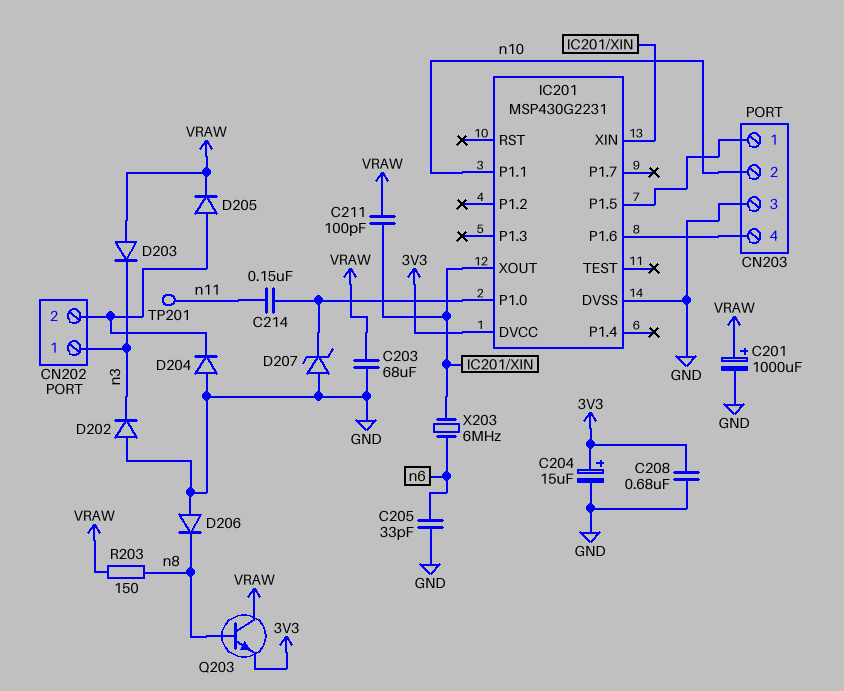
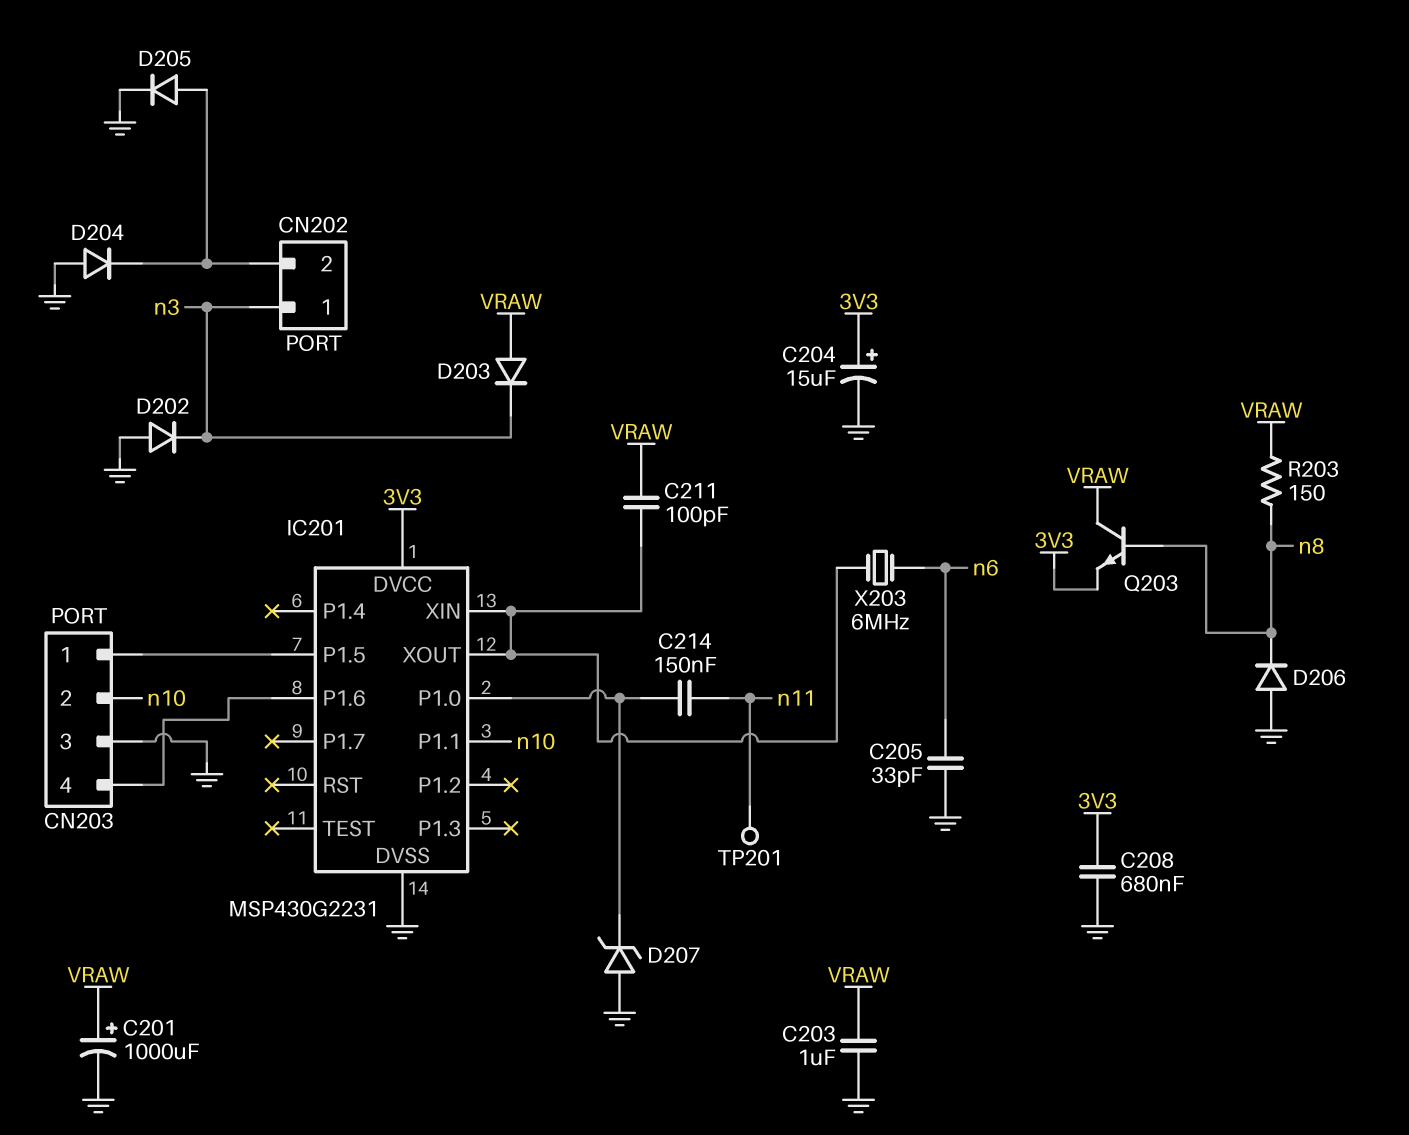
C203: 68uF (GND, VRAW) -> 1uF (GND, VRAW)
D205: diode (A CN202/2, K VRAW) -> diode (A CN202/2, K GND)

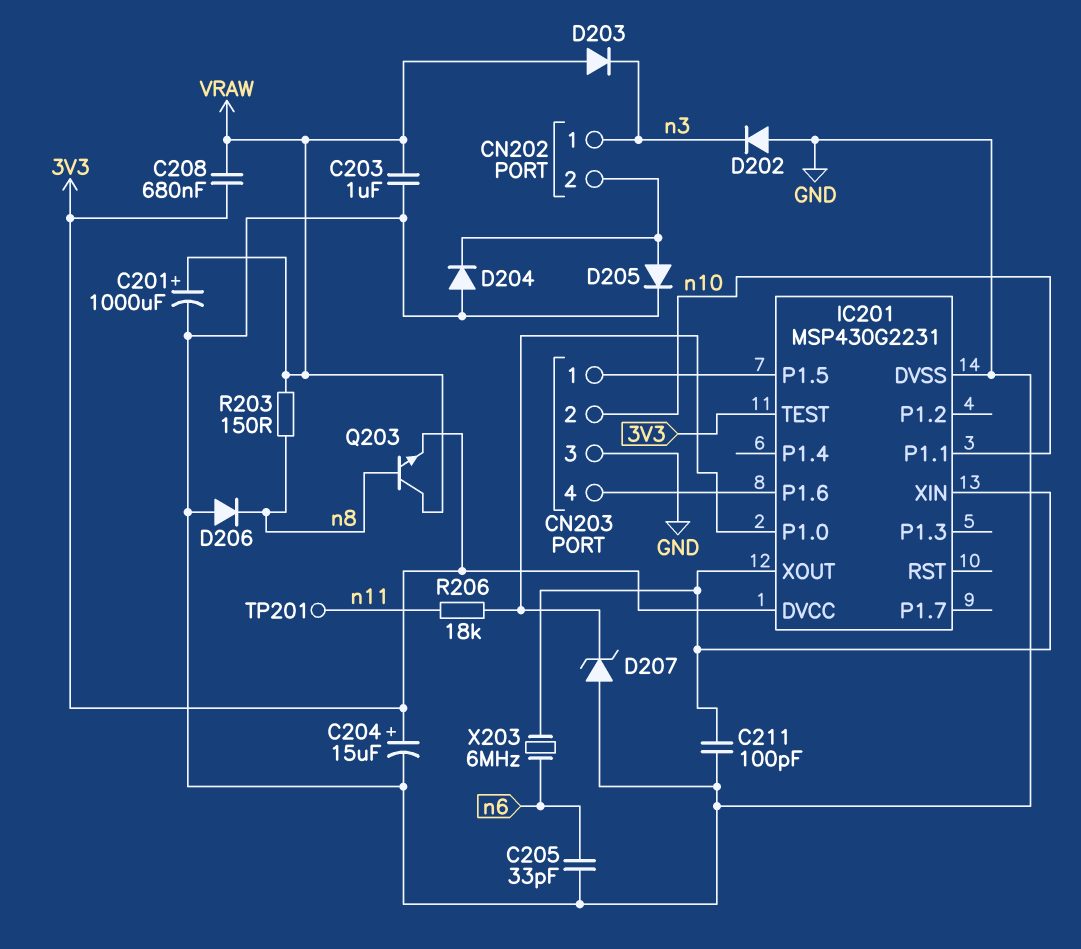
C208: 680nF (3V3, GND) -> 680nF (3V3, VRAW)
C211: 100pF (IC201/XIN, VRAW) -> 100pF (GND, IC201/XIN)
C214: 150nF (IC201/P1.0, n11) -> none
IC201 pin TEST: none -> 3V3
R206: none -> 18k (IC201/P1.0, n11)

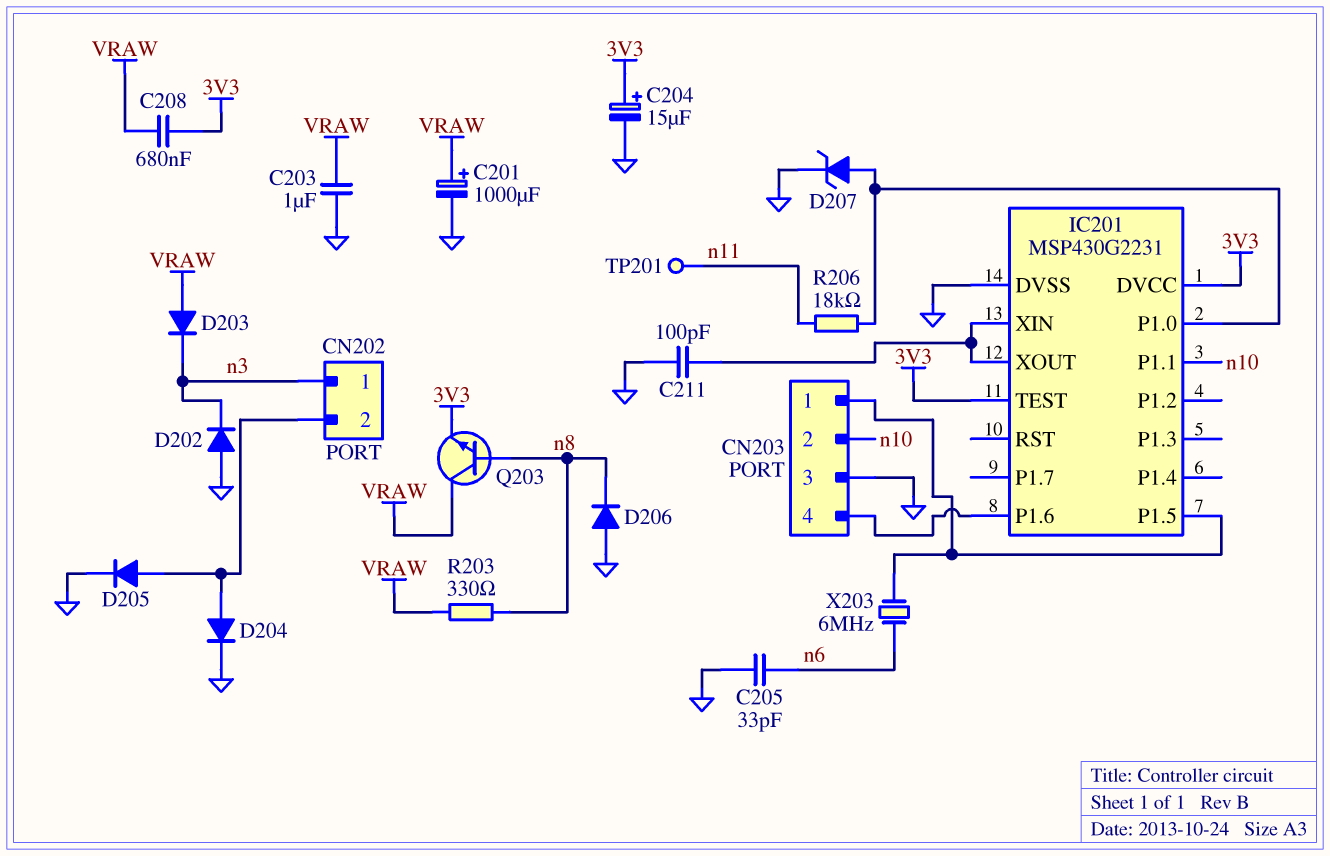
D204: diode (A GND, K CN202/2) -> diode (A CN202/2, K GND)
D207: zener (A GND, K IC201/P1.0) -> zener (A IC201/P1.0, K GND)
R203: 150 (VRAW, n8) -> 330 (VRAW, n8)
X203: 6MHz (IC201/XIN, n6) -> 6MHz (CN203/1, n6)

